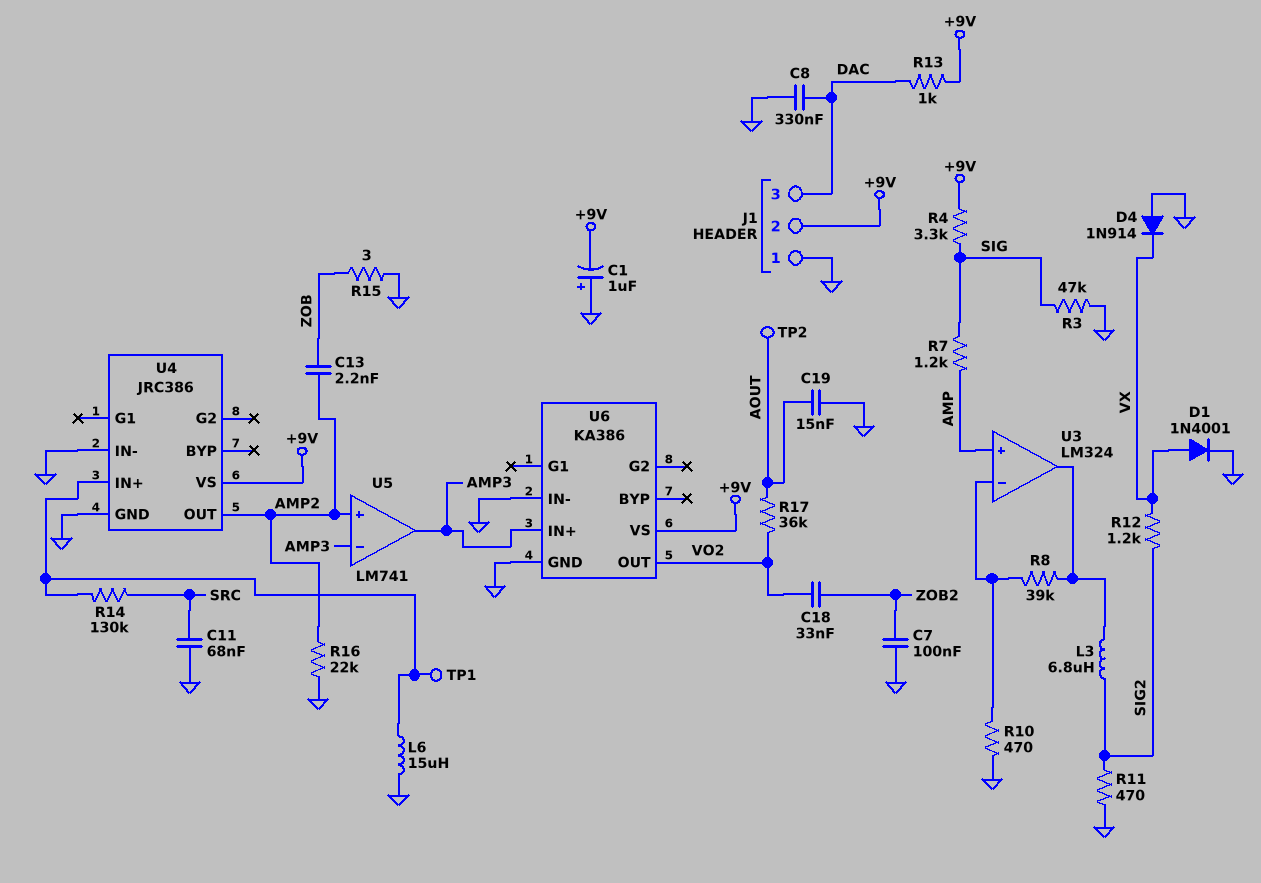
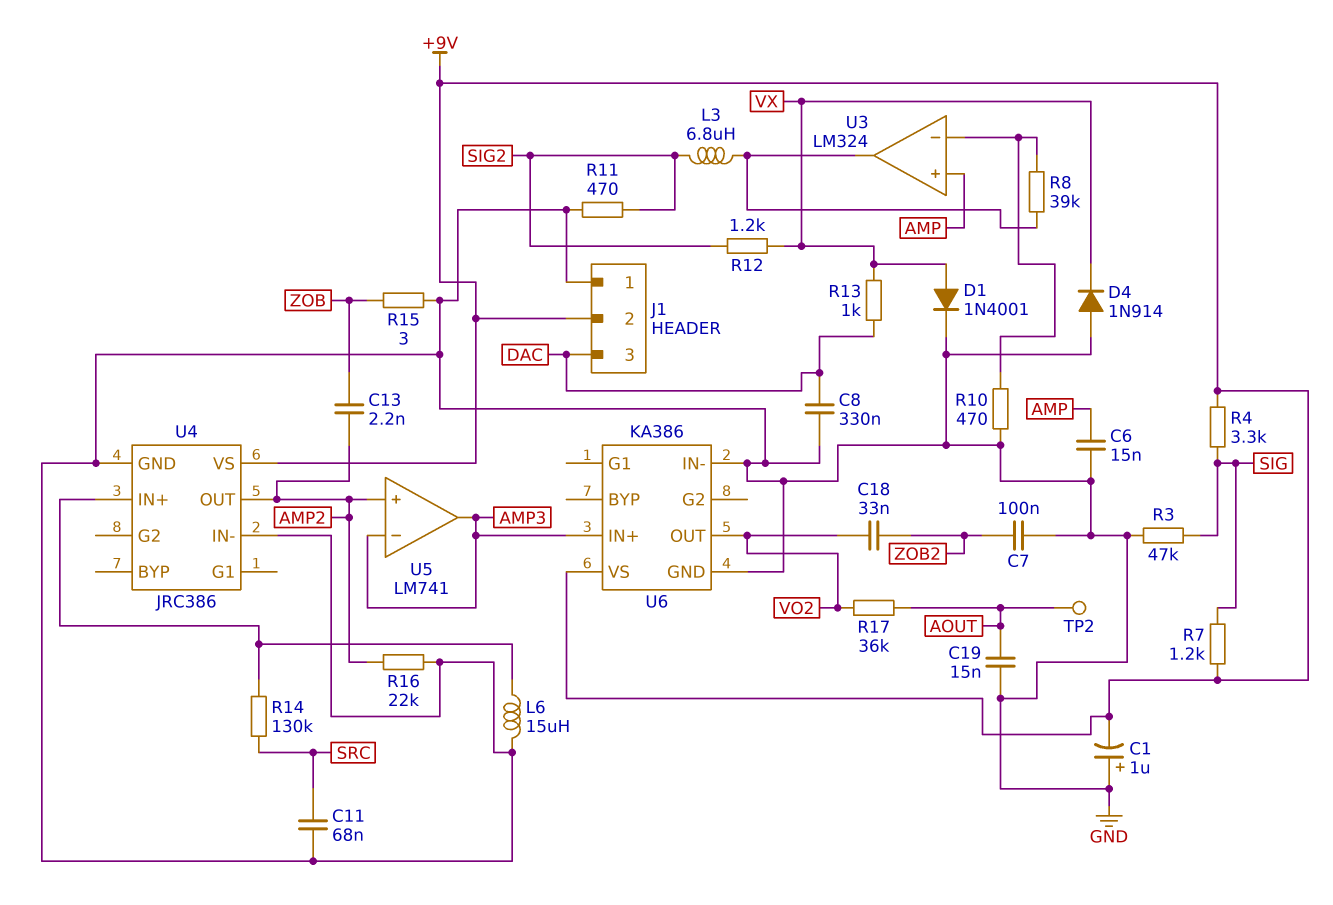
C6: none -> 15nF (AMP, GND)
R7: 1.2k (AMP, SIG) -> 1.2k (+9V, SIG)
R13: 1k (+9V, DAC) -> 1k (DAC, VX)
TP1: test point (U4/IN+) -> none

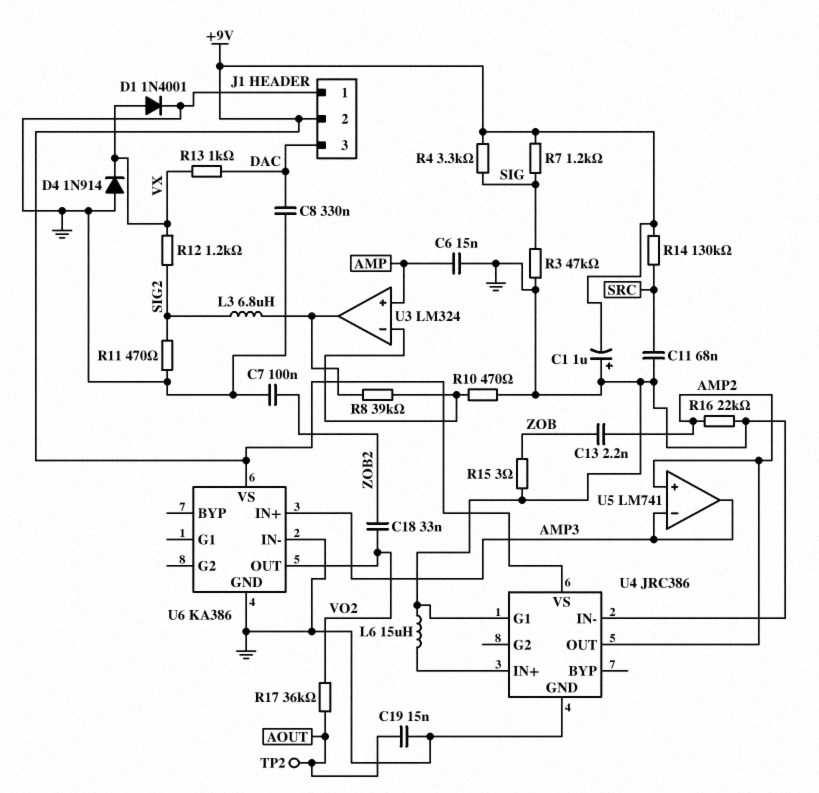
R14: 130k (SRC, U4/IN+) -> 130k (+9V, SRC)
U4 pin G1: none -> GND

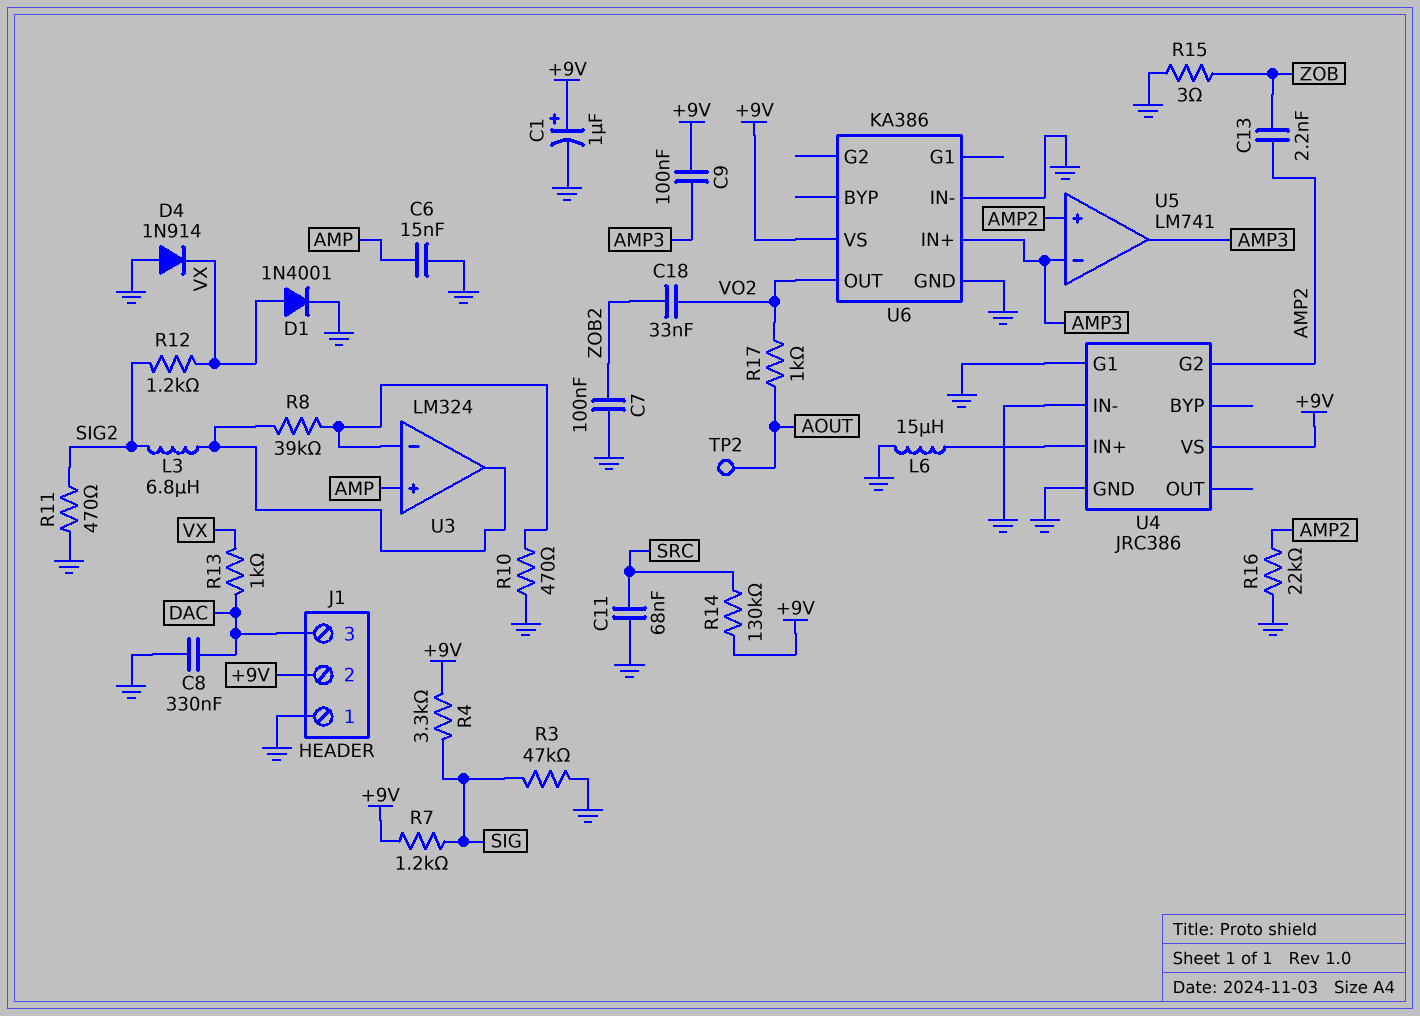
C1: 1uF (plus GND, minus +9V) -> 1uF (plus +9V, minus GND)
C9: none -> 100nF (+9V, AMP3)
C19: 15nF (AOUT, GND) -> none
R17: 36k (AOUT, VO2) -> 1k (AOUT, VO2)
U4 pin G2: none -> AMP2
U4 pin OUT: AMP2 -> none

